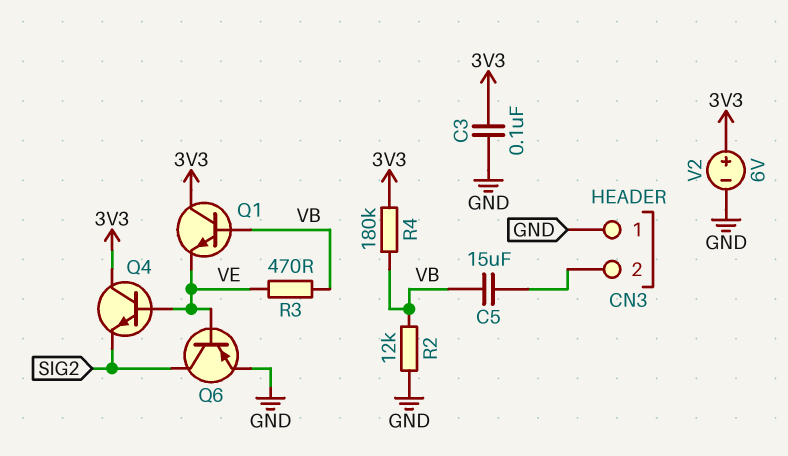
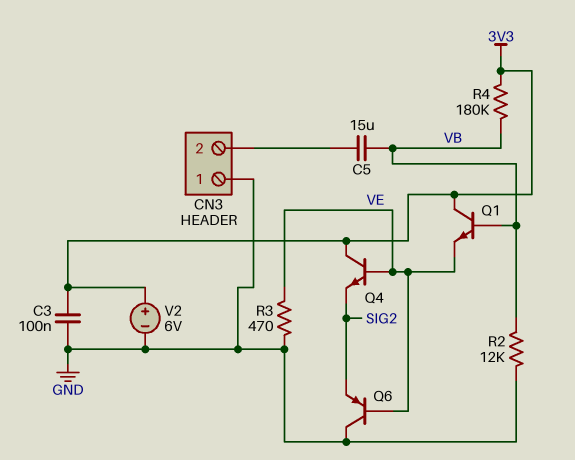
Q6: PNP (B VE, C SIG2, E GND) -> PNP (B VE, C GND, E SIG2)
R3: 470 (VB, VE) -> 470 (GND, VE)

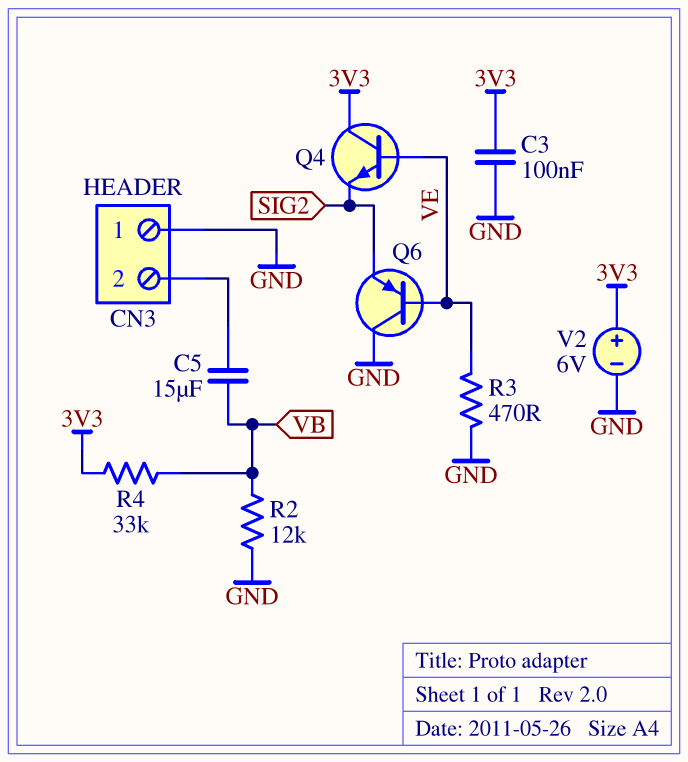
Q1: NPN (B VB, C 3V3, E VE) -> none
R4: 180k (3V3, VB) -> 33k (3V3, VB)

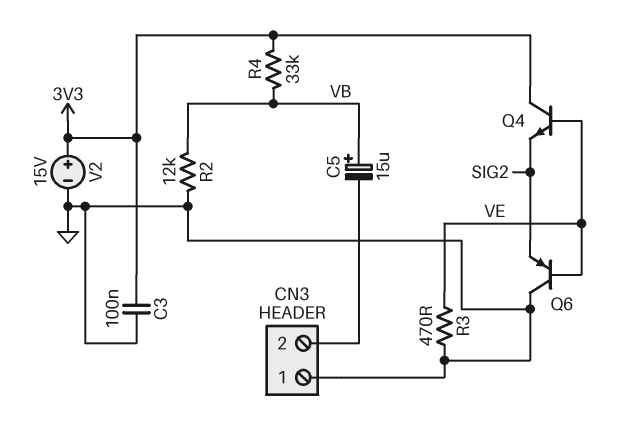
C5: 15uF (CN3/2, VB) -> 15uF (plus VB, minus CN3/2)
V2: 6V (plus 3V3, minus GND) -> 15V (plus 3V3, minus GND)

